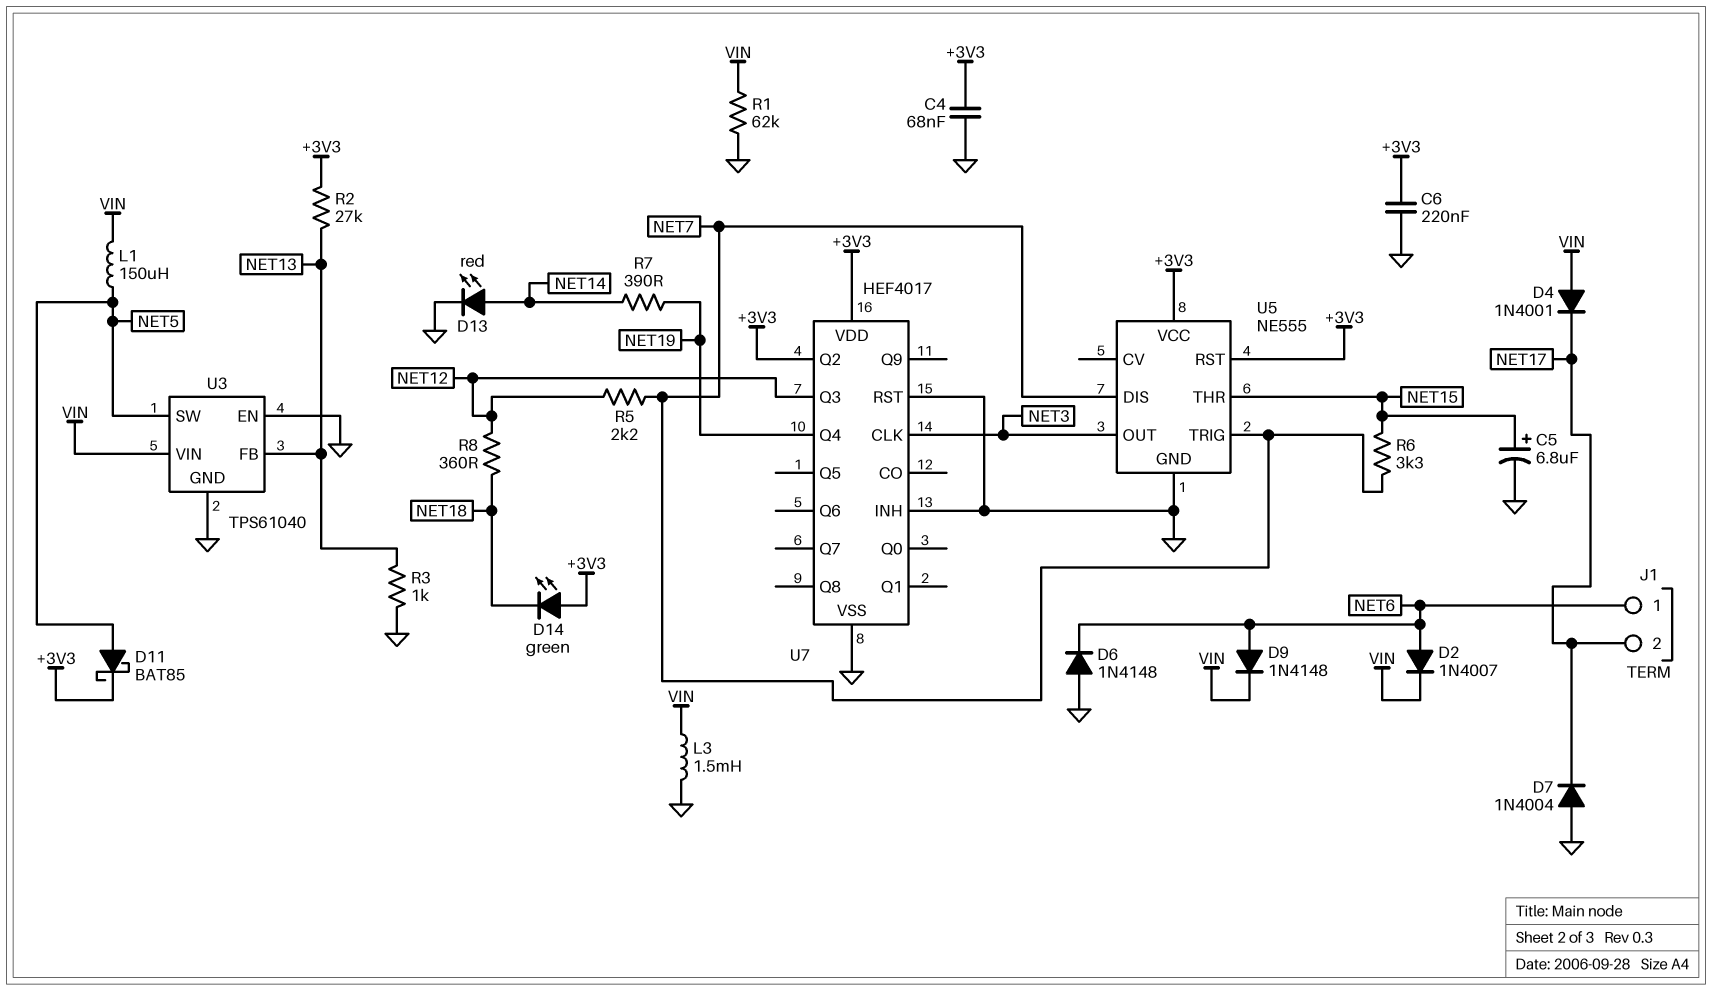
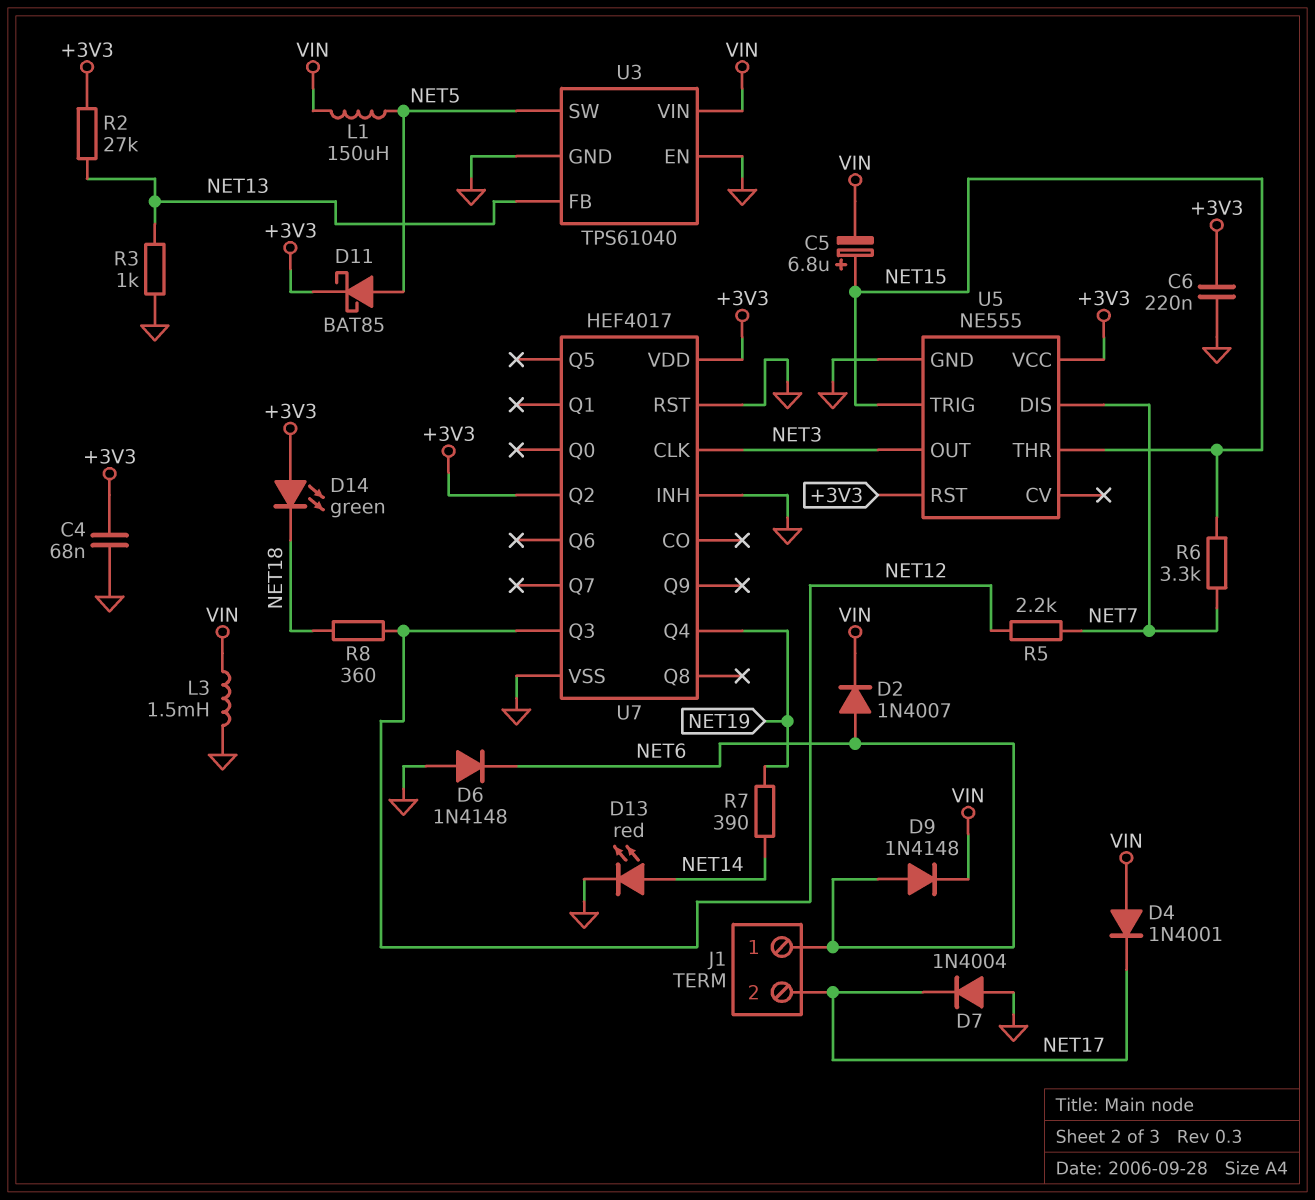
C5: 6.8uF (plus NET15, minus GND) -> 6.8uF (plus NET15, minus VIN)
R1: 62k (GND, VIN) -> none
U5 pin TRIG: NET7 -> NET15

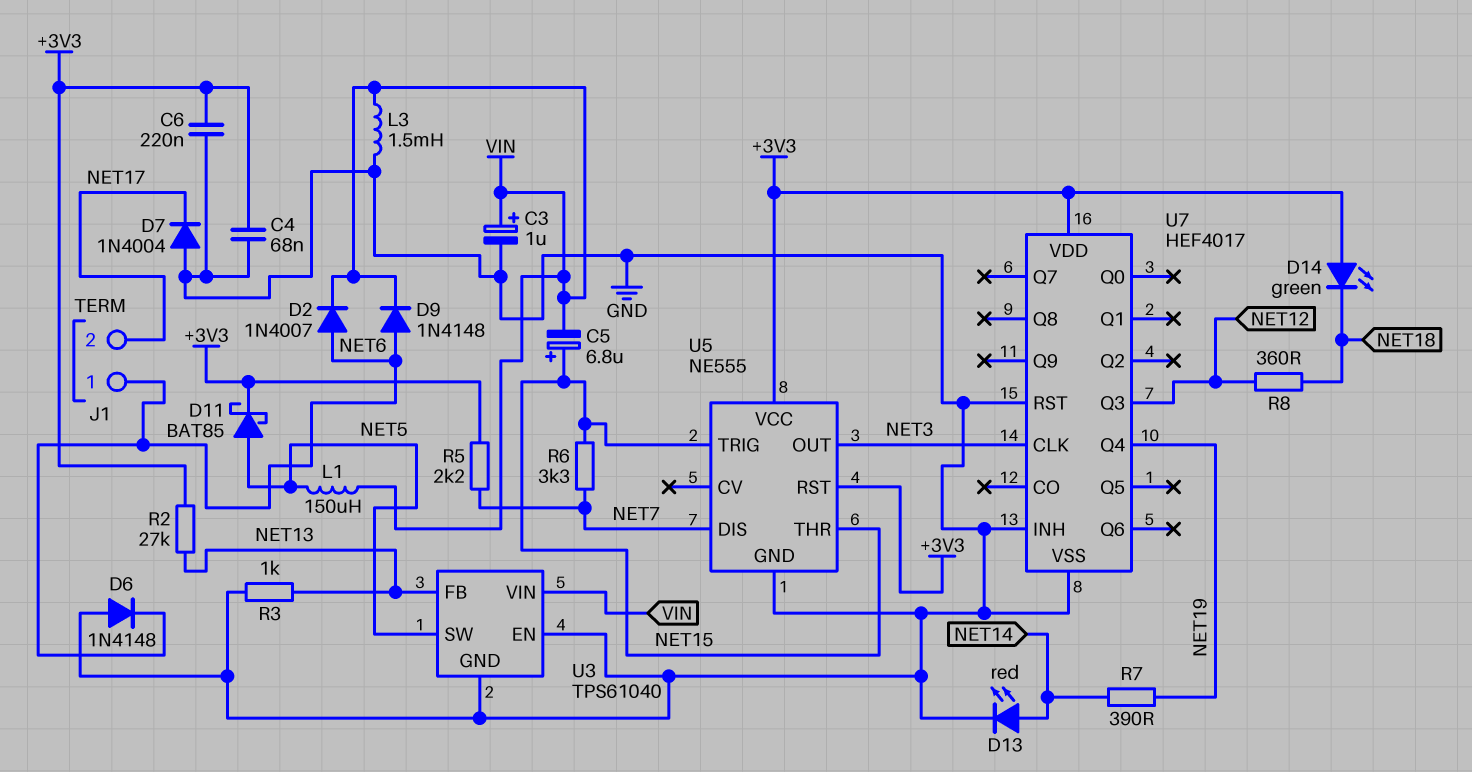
C3: none -> 1uF (plus VIN, minus GND)
D4: diode 1N4001 (A VIN, K NET17) -> none
R5: 2.2k (NET7, NET12) -> 2.2k (+3V3, NET7)
U7 pin Q2: +3V3 -> none

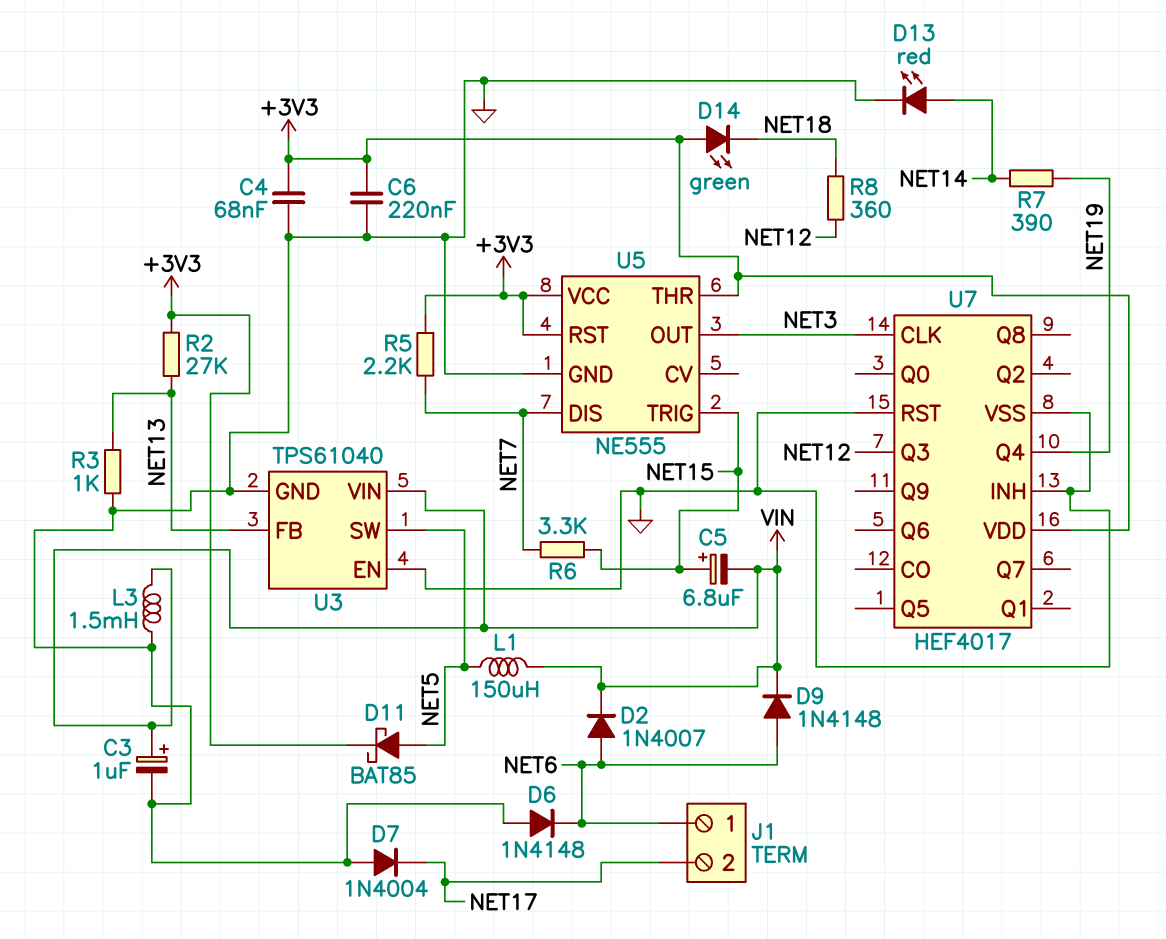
U5 pin THR: NET15 -> +3V3

